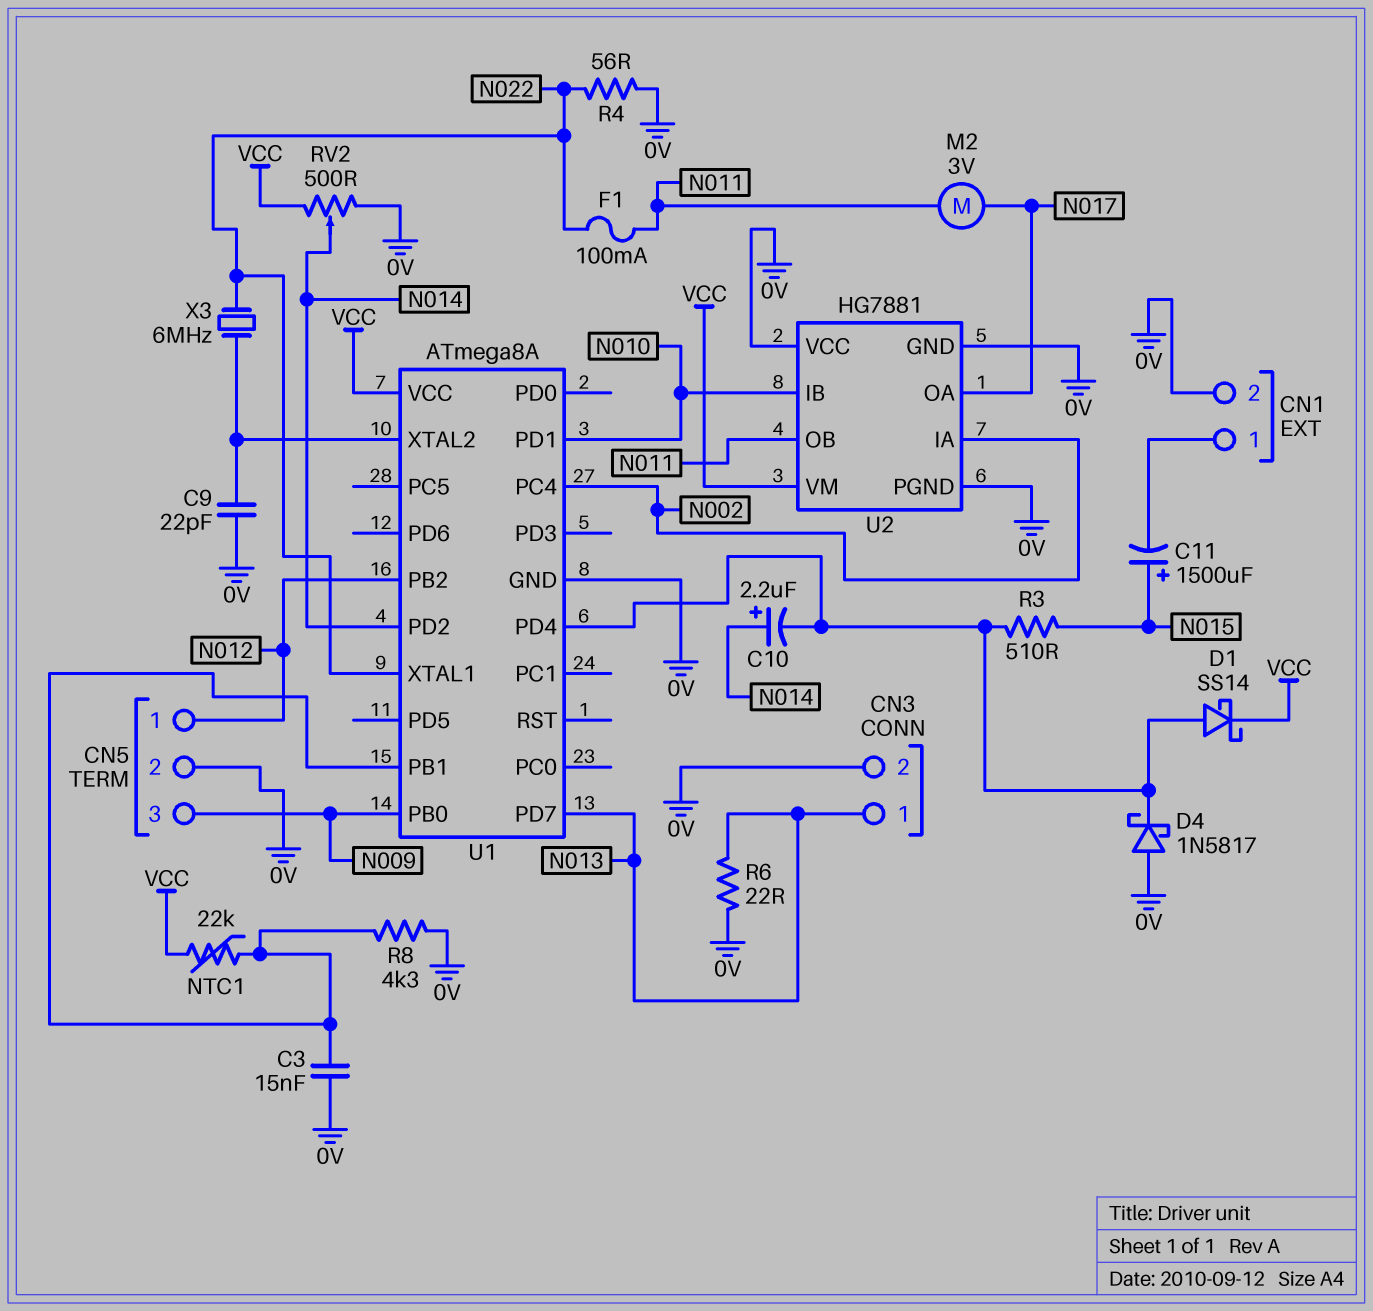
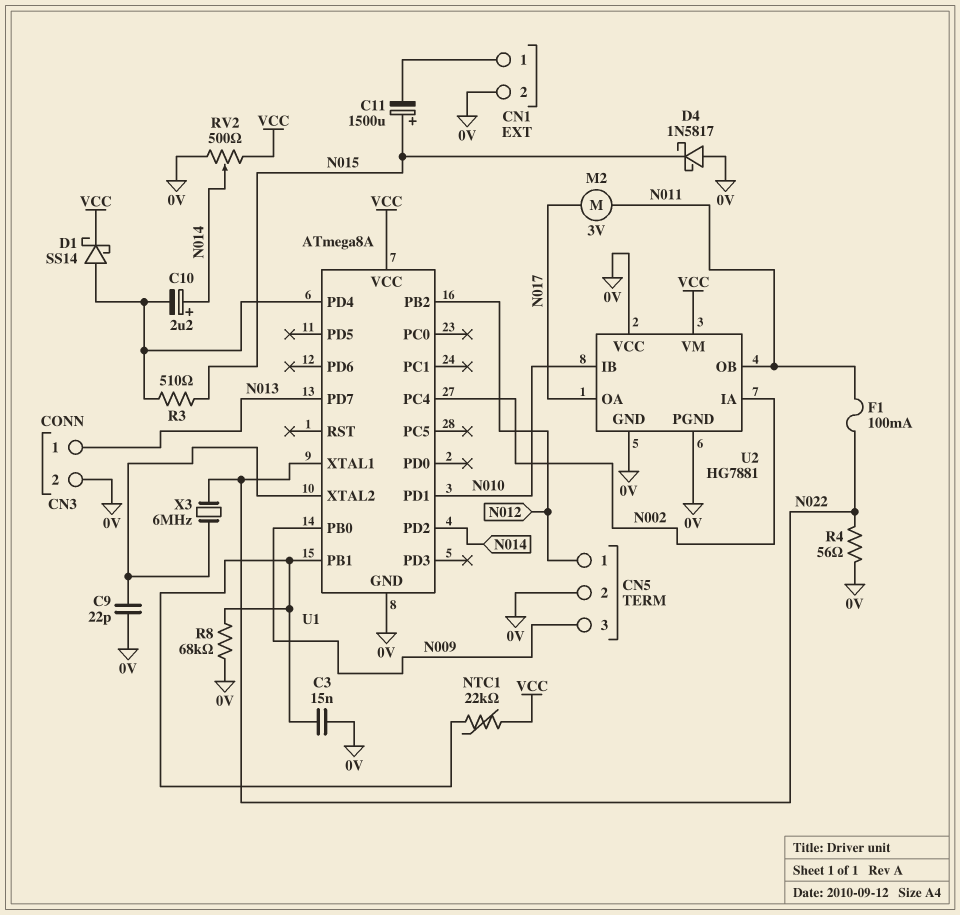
D4: schottky 1N5817 (A 0V, K U1/PD4) -> schottky 1N5817 (A 0V, K N015)
R6: 22 (0V, N013) -> none
R8: 4.3k (0V, U1/PB1) -> 68k (0V, U1/PB1)

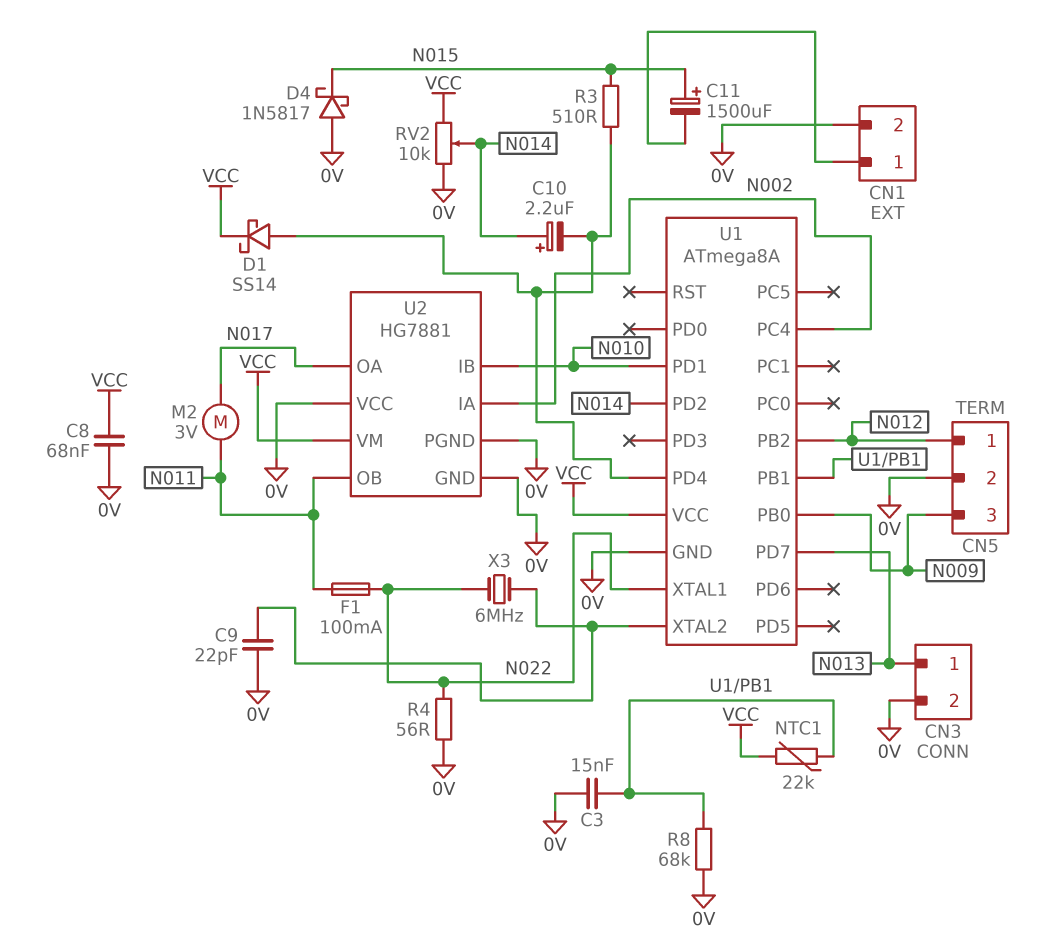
C8: none -> 68nF (0V, VCC)
RV2: 500 (0V, VCC, wiper N014) -> 10k (0V, VCC, wiper N014)

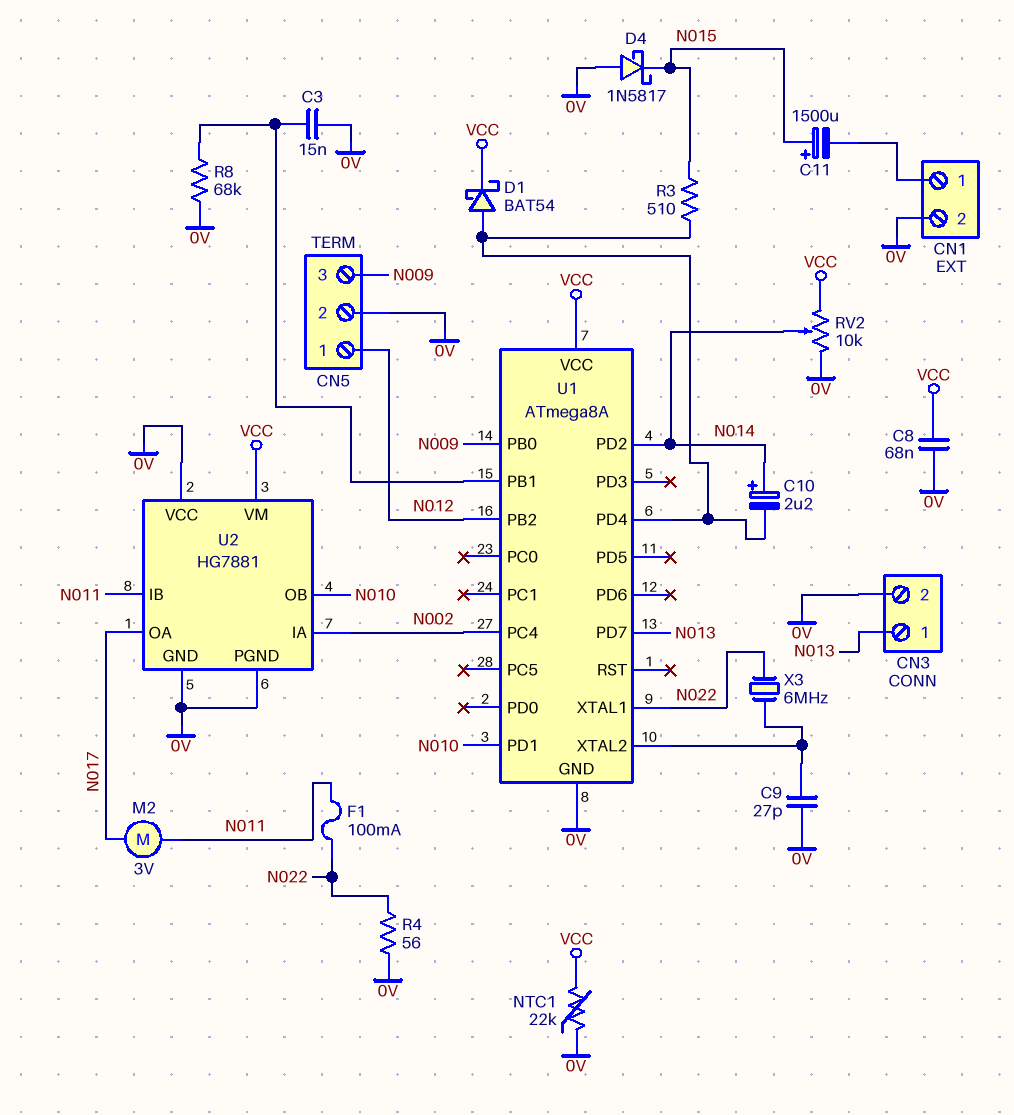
C9: 22pF (0V, U1/XTAL2) -> 27pF (0V, U1/XTAL2)
D1: schottky SS14 (A U1/PD4, K VCC) -> schottky BAT54 (A U1/PD4, K VCC)
NTC1: 22k (U1/PB1, VCC) -> 22k (0V, VCC)
U2 pin IB: N010 -> N011
U2 pin OB: N011 -> N010

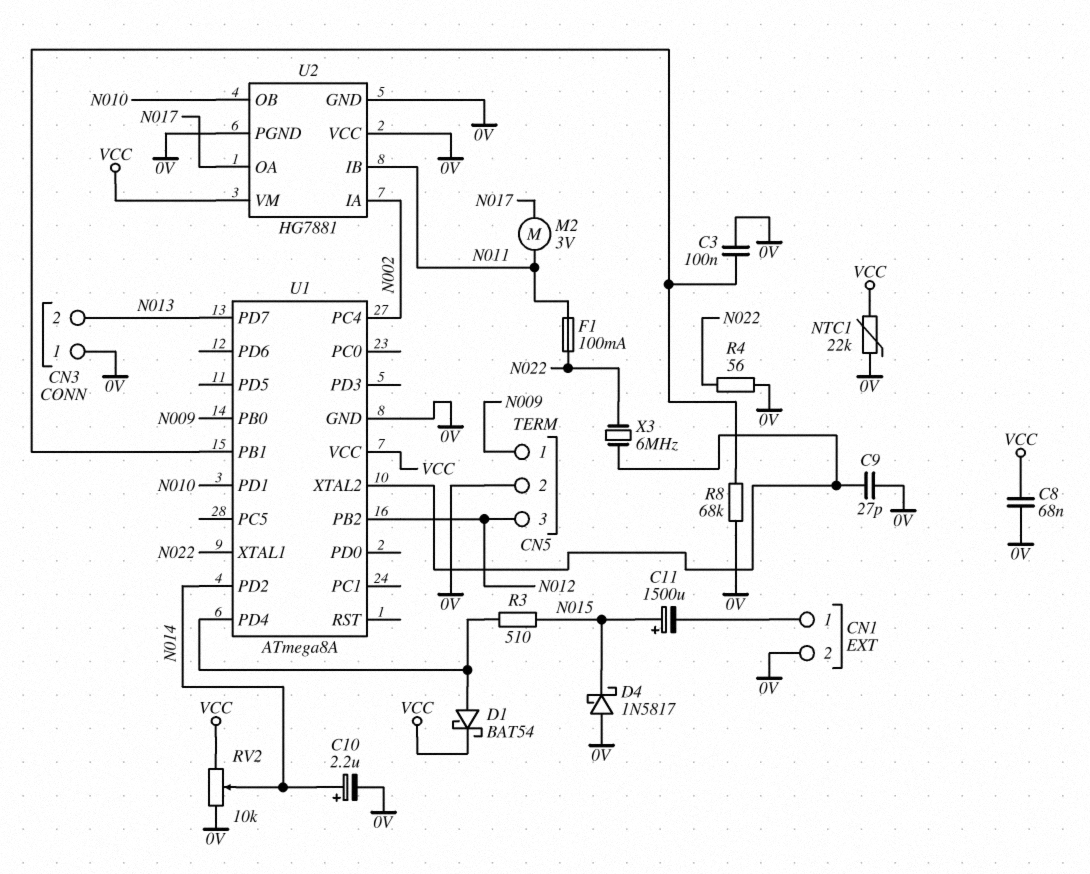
C3: 15nF (0V, U1/PB1) -> 100nF (0V, U1/PB1)
C10: 2.2uF (plus N014, minus U1/PD4) -> 2.2uF (plus N014, minus 0V)
CN3 pin 1: N013 -> 0V
CN3 pin 2: 0V -> N013
CN5 pin 1: N012 -> N009
CN5 pin 3: N009 -> N012

